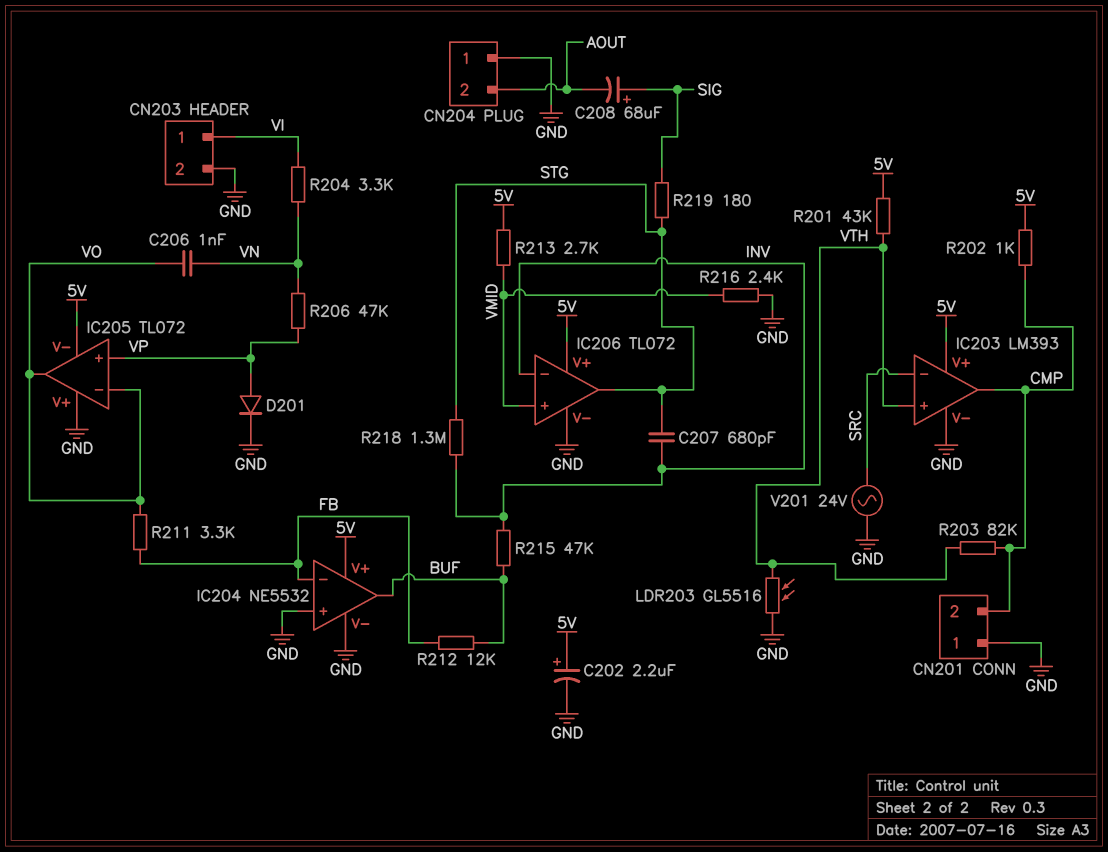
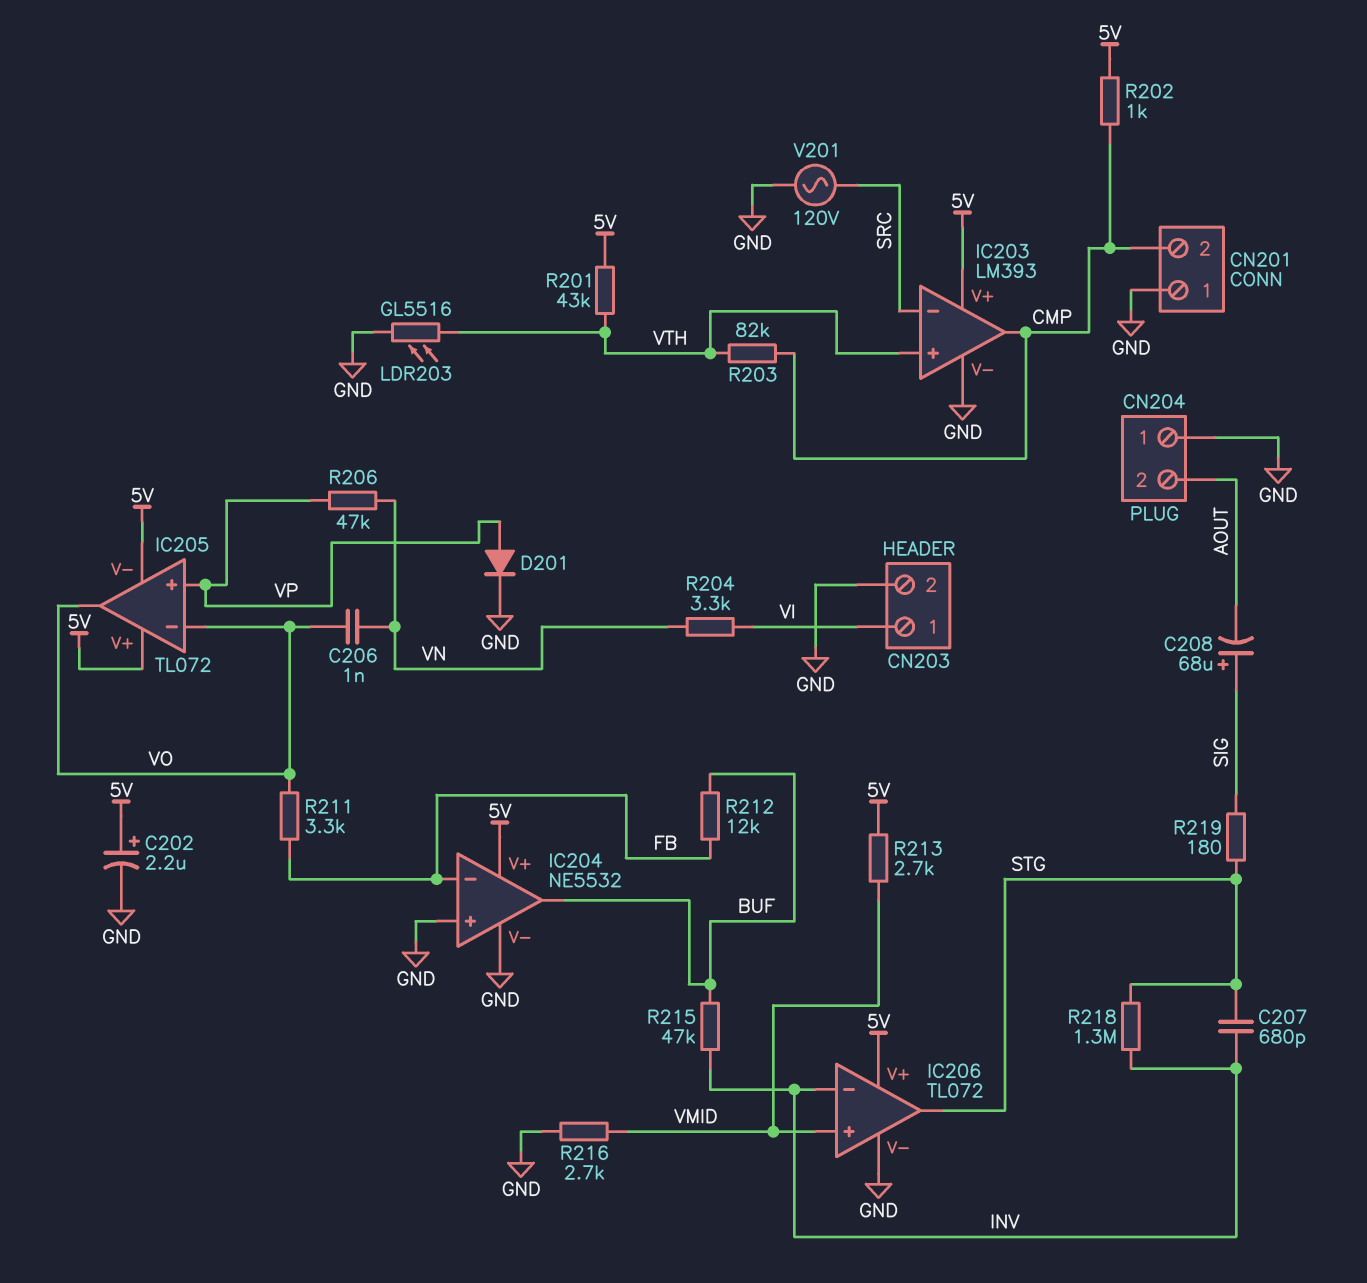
IC205 pin V+: GND -> 5V
R216: 2.4k (GND, VMID) -> 2.7k (GND, VMID)
V201: AC 24V (GND, SRC) -> AC 120V (GND, SRC)

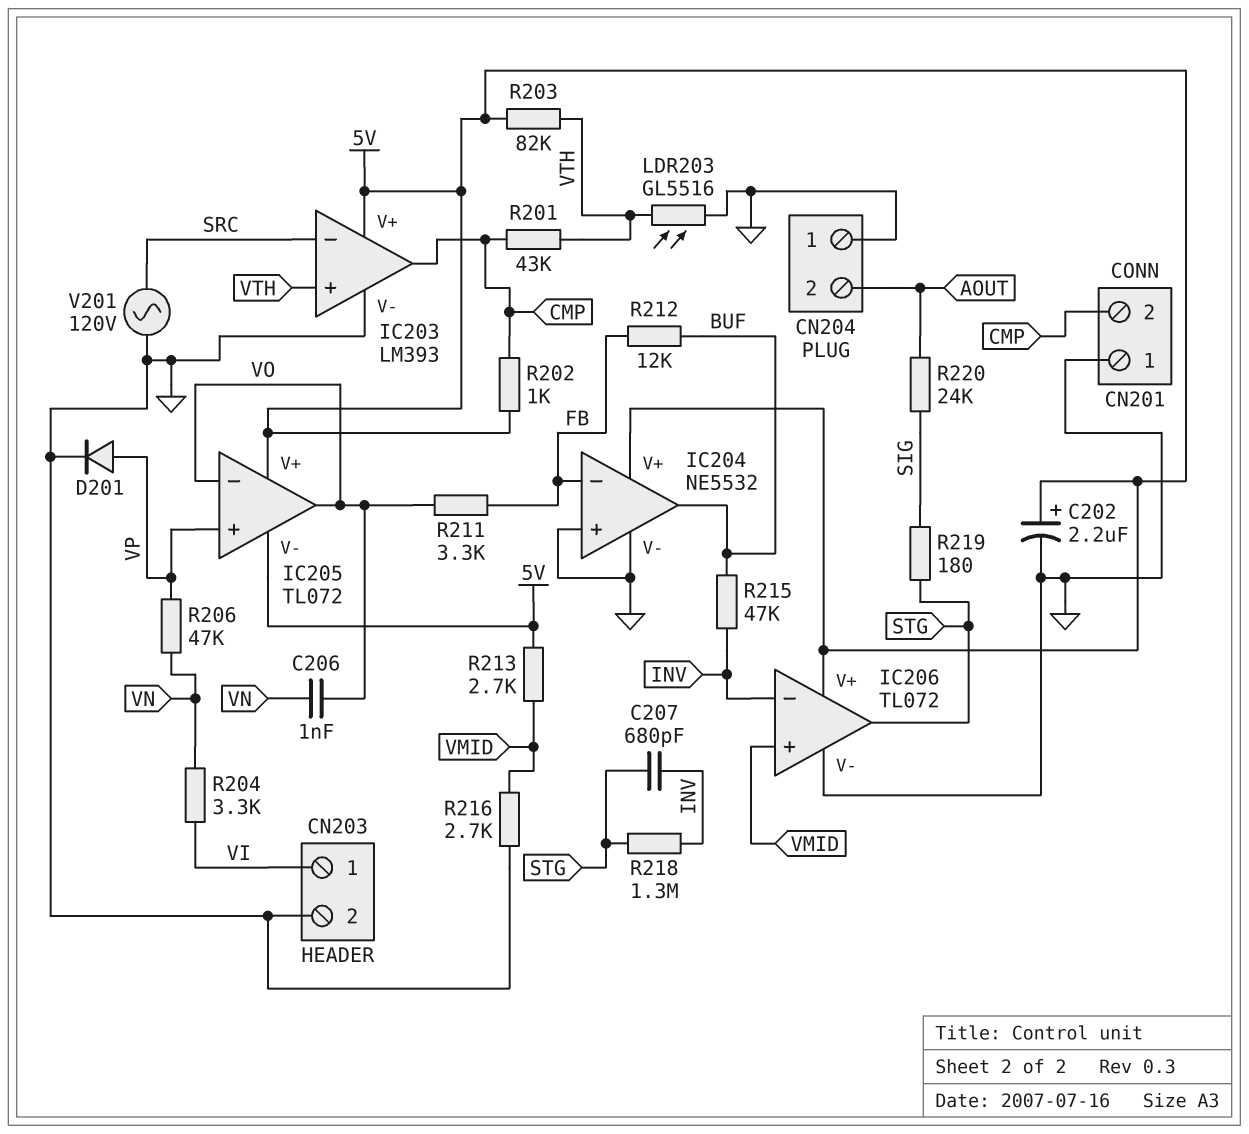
C208: 68uF (plus SIG, minus AOUT) -> none
R201: 43k (5V, VTH) -> 43k (CMP, VTH)
R203: 82k (CMP, VTH) -> 82k (5V, VTH)
R220: none -> 24k (AOUT, SIG)

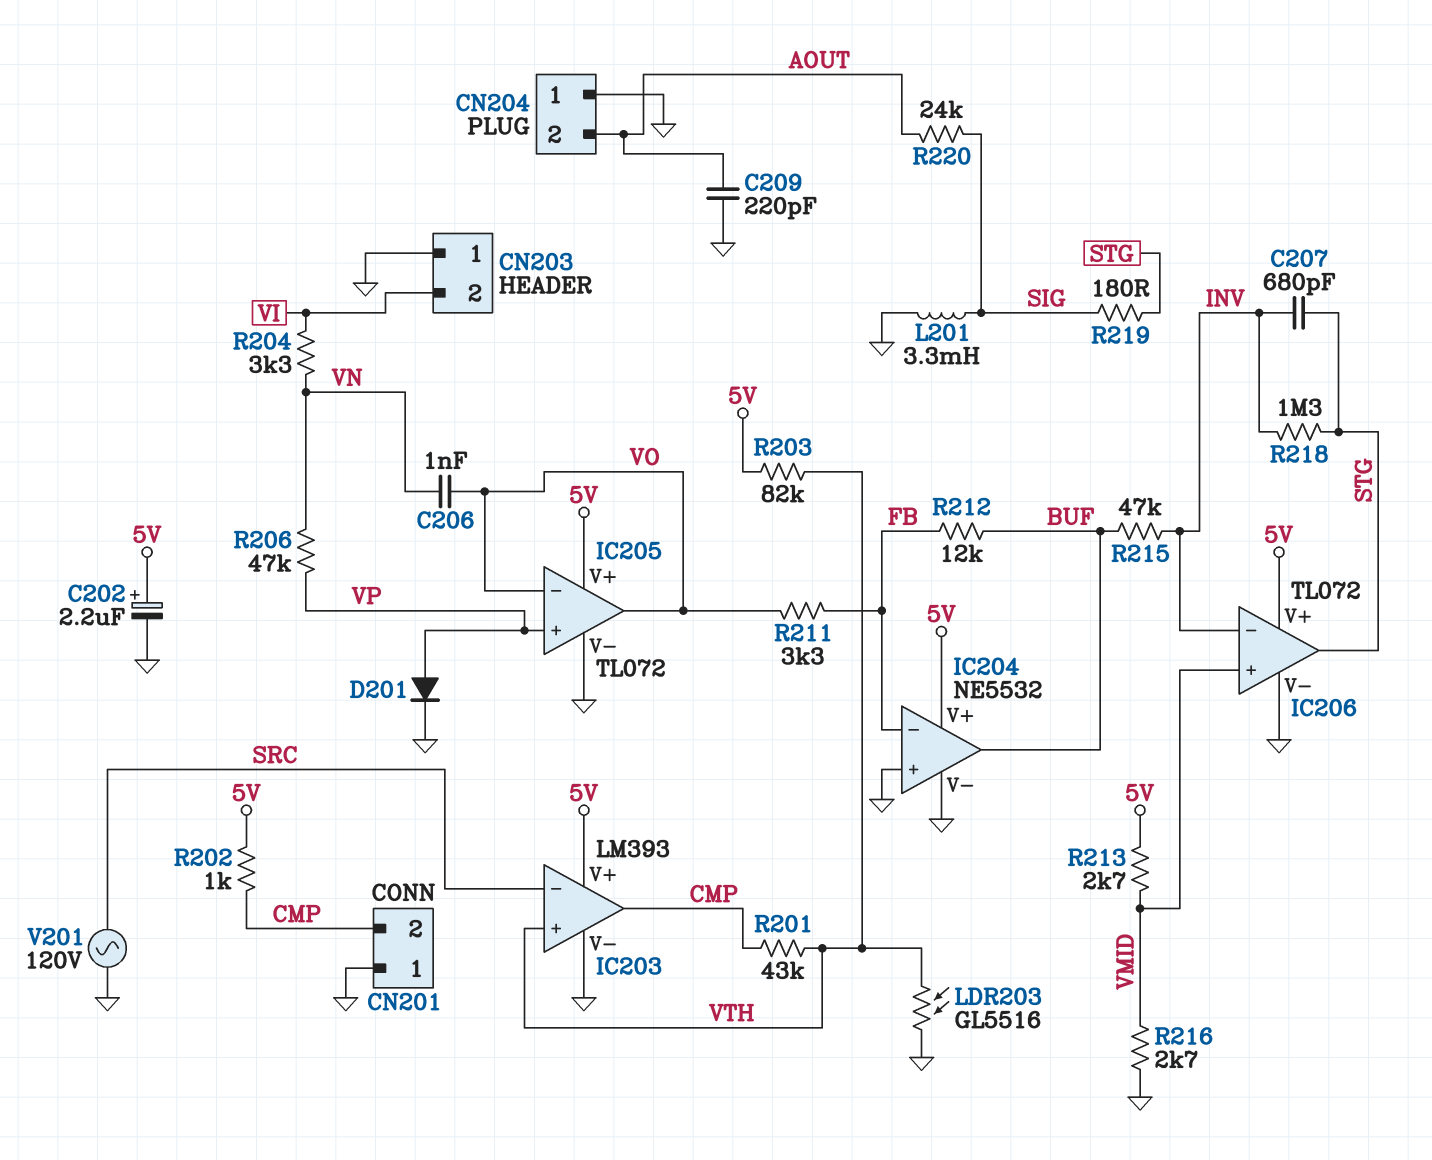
C209: none -> 220pF (AOUT, GND)
CN203 pin 1: VI -> GND
CN203 pin 2: GND -> VI
IC205 pin V-: 5V -> GND
L201: none -> 3.3mH (GND, SIG)

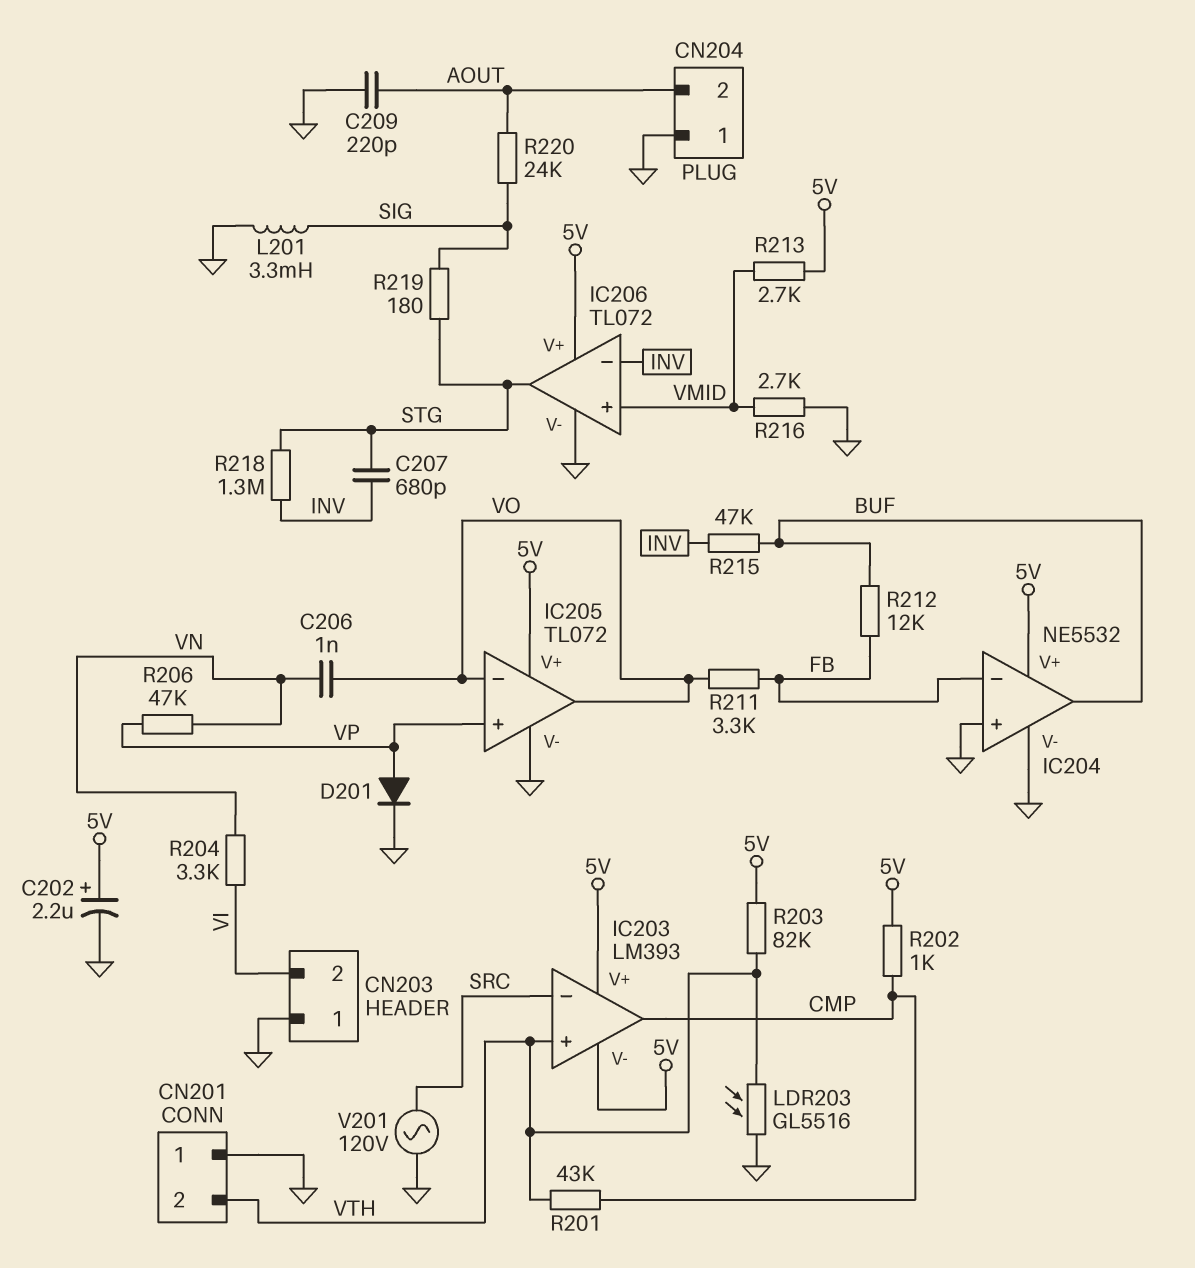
CN201 pin 2: CMP -> VTH
IC203 pin V-: GND -> 5V

